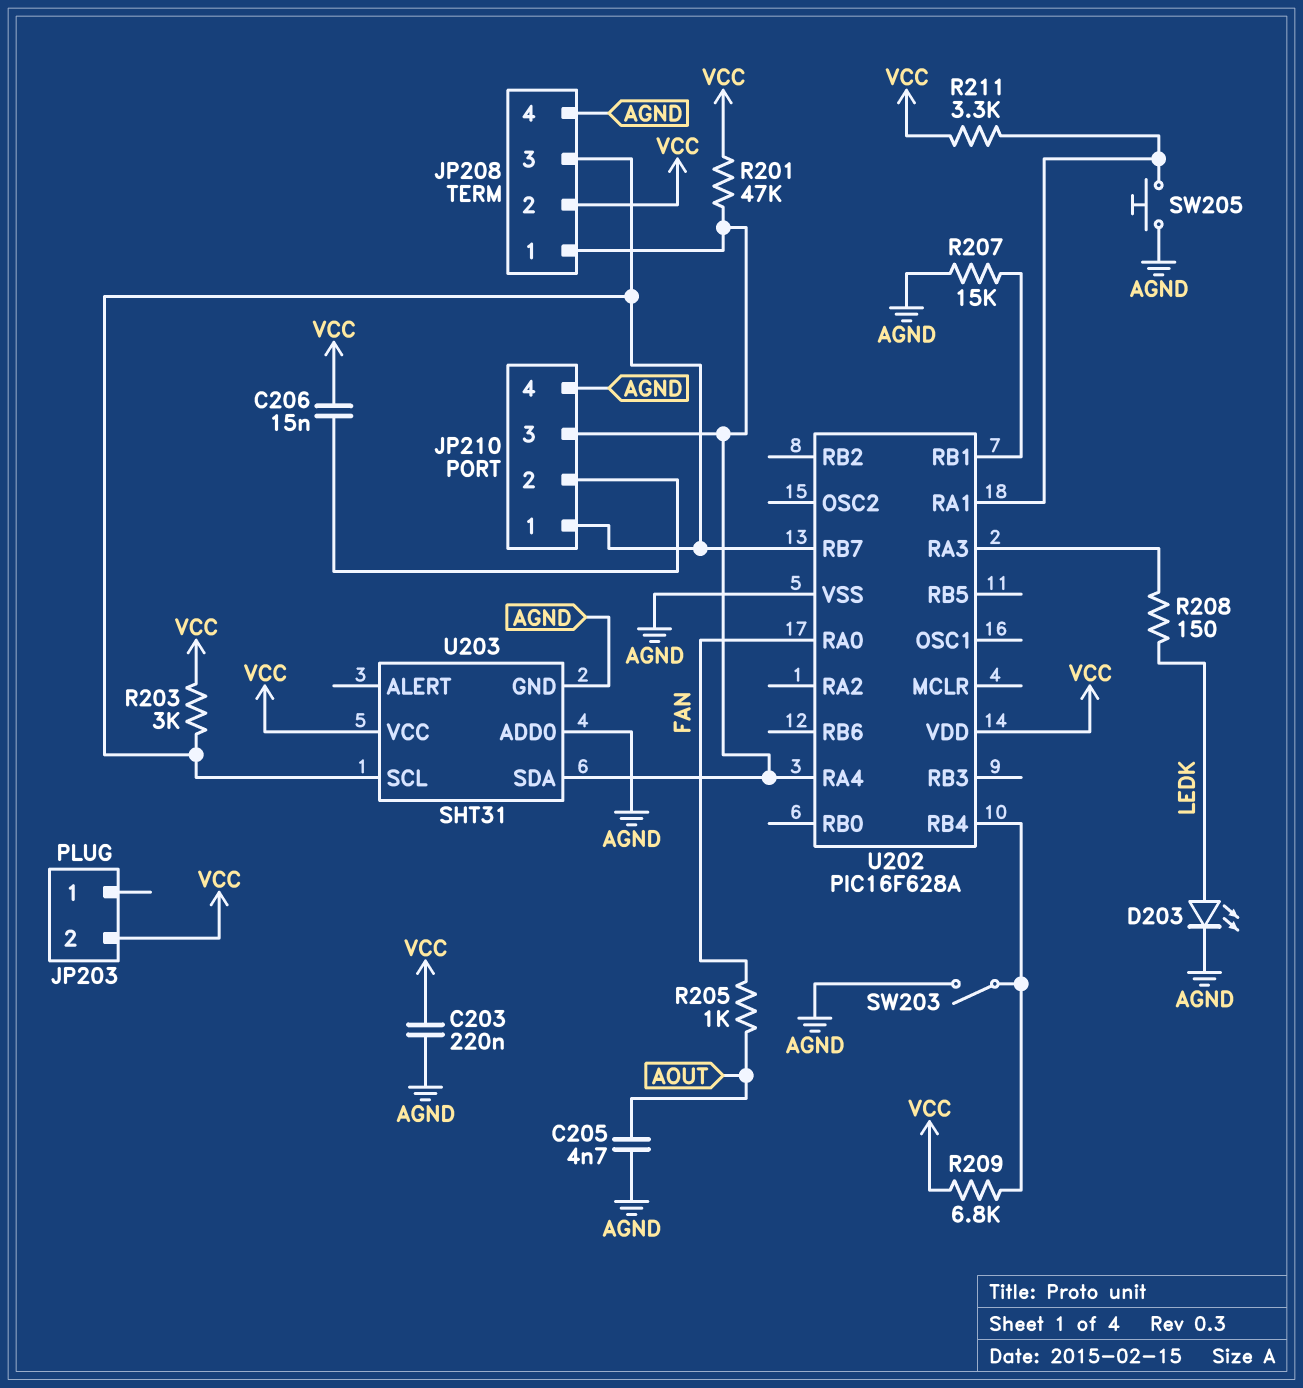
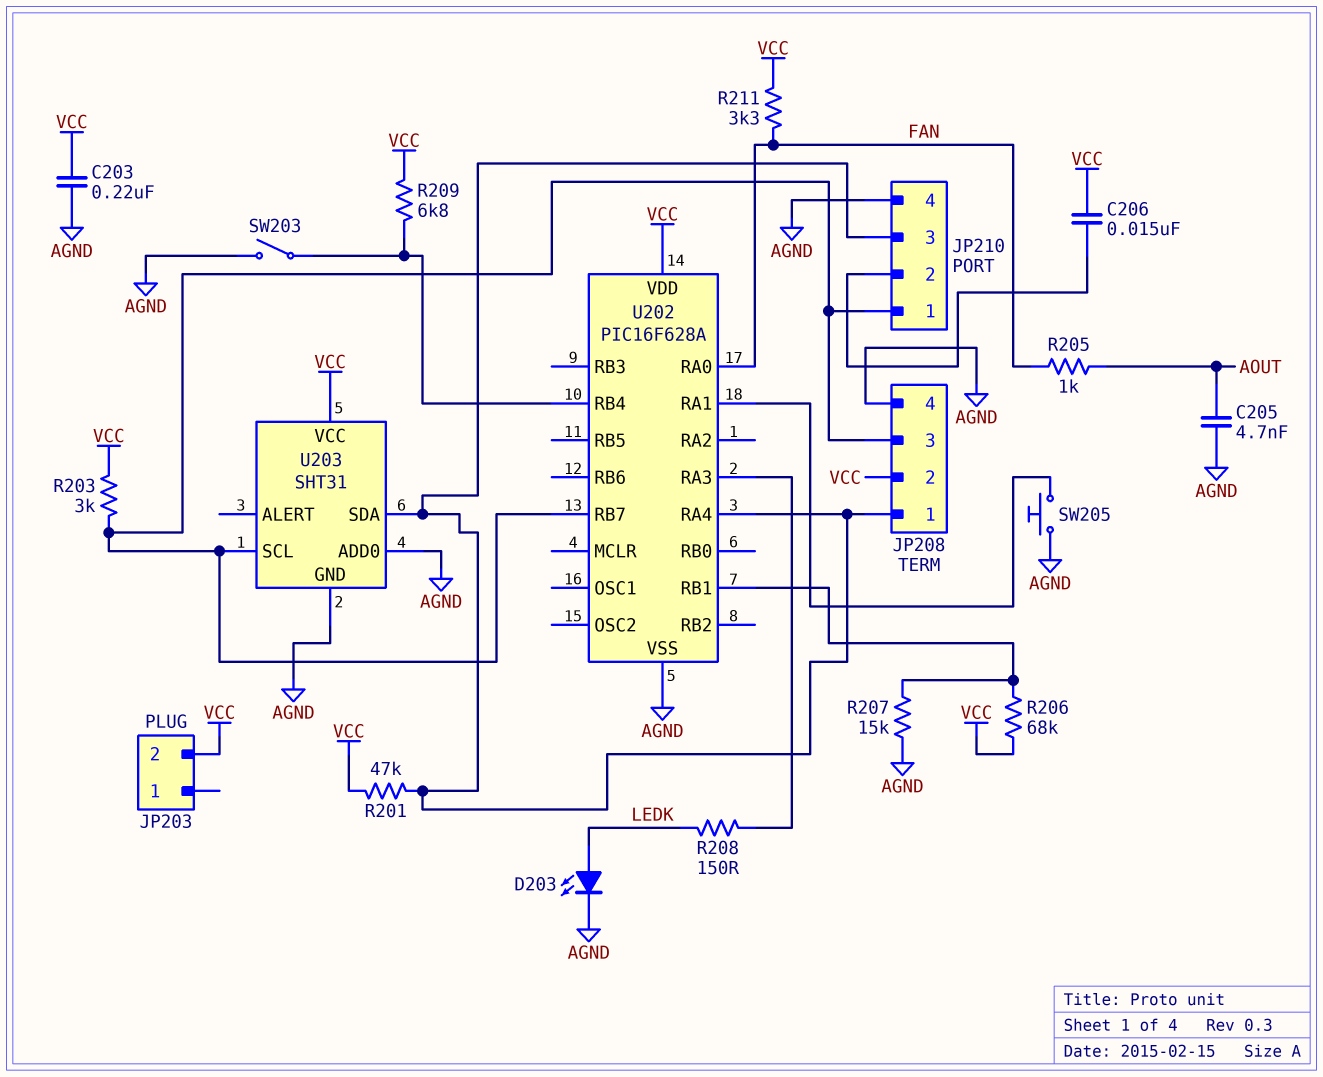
R206: none -> 68k (U202/RB1, VCC)
R211: 3.3k (U202/RA1, VCC) -> 3.3k (FAN, VCC)

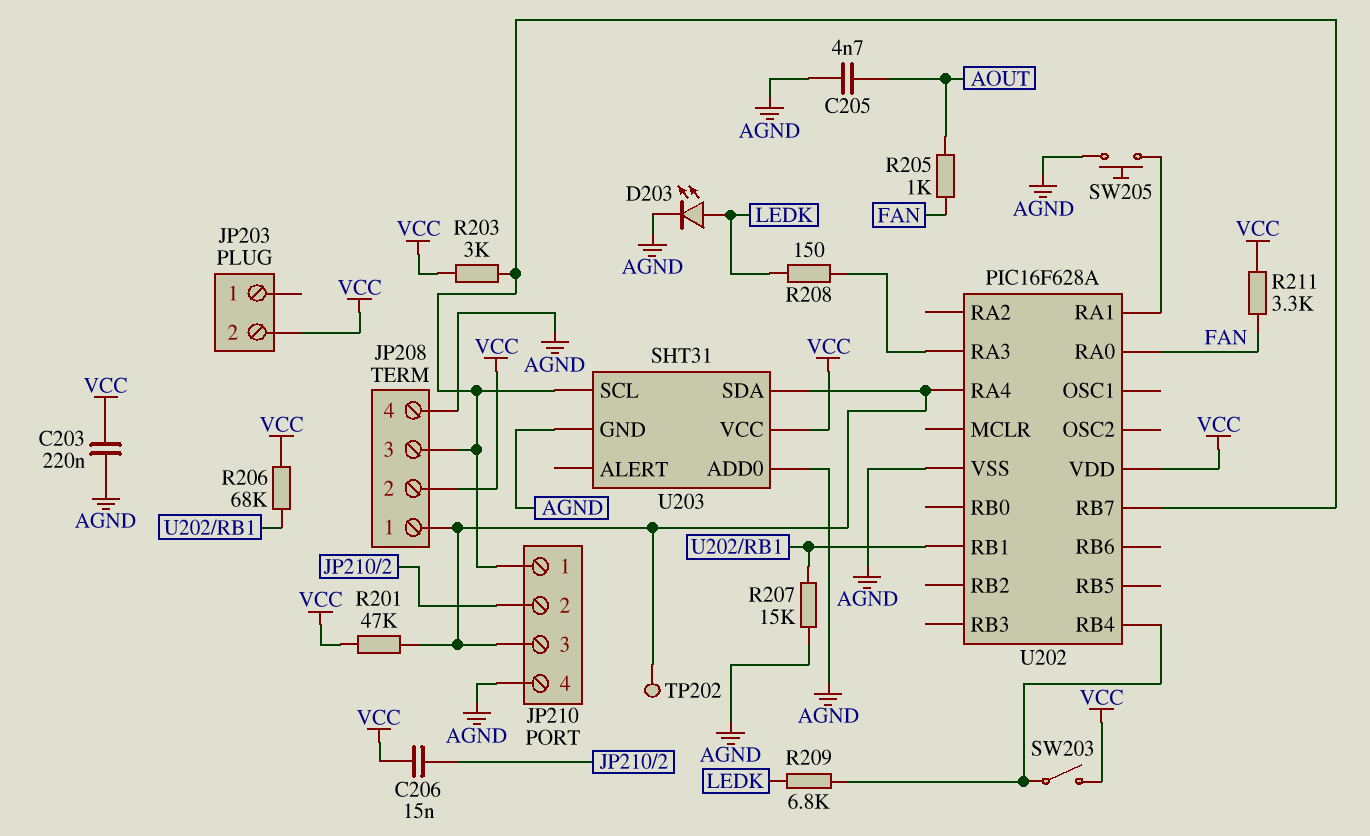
R209: 6.8k (U202/RB4, VCC) -> 6.8k (LEDK, U202/RB4)
SW203: switch (AGND, U202/RB4) -> switch (U202/RB4, VCC)
TP202: none -> test point (JP208/1)

